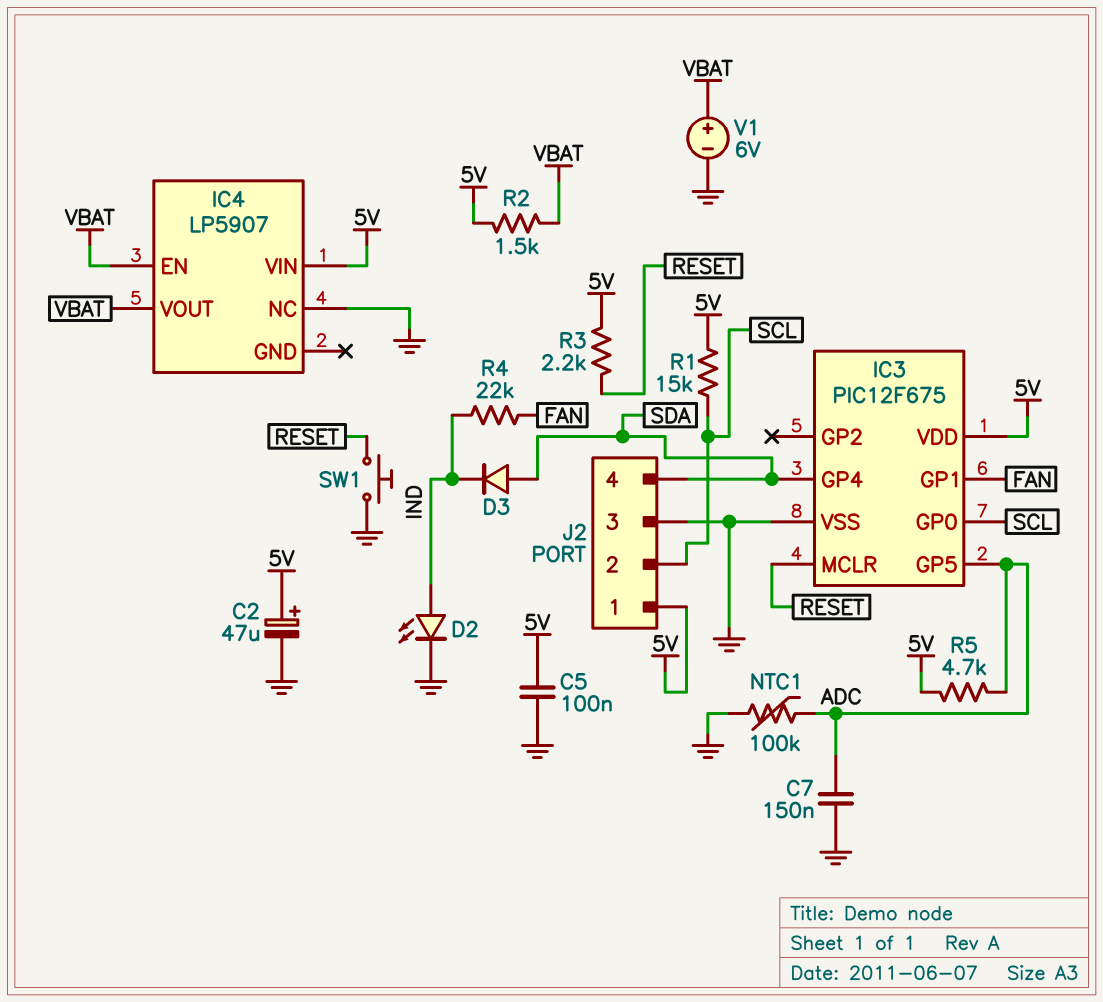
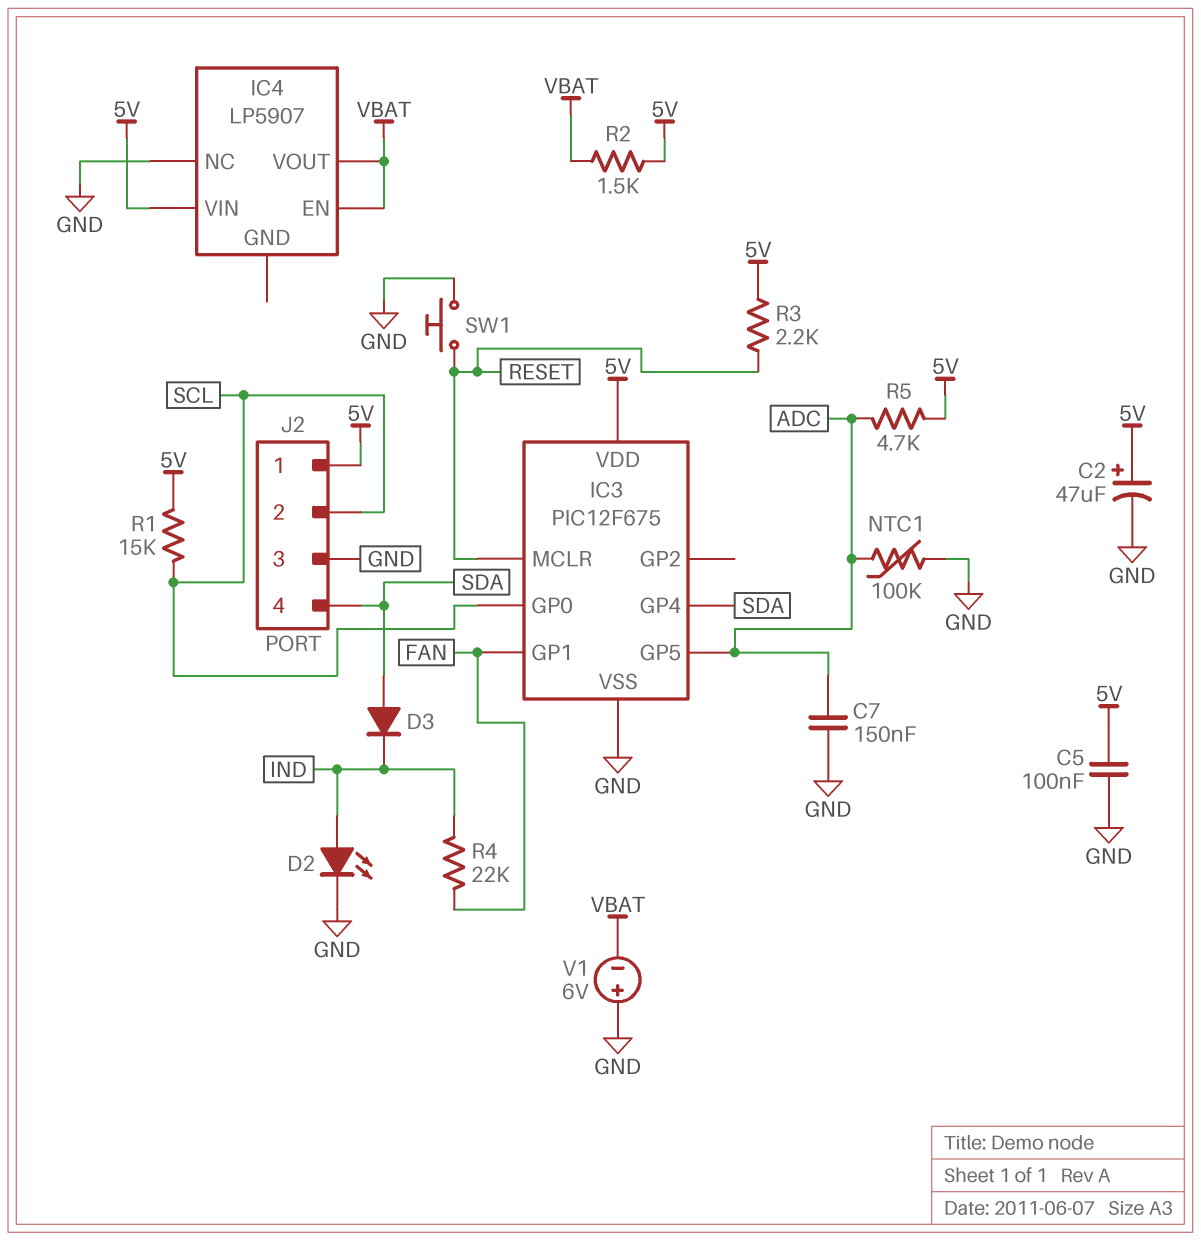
V1: 6V (plus VBAT, minus GND) -> 6V (plus GND, minus VBAT)

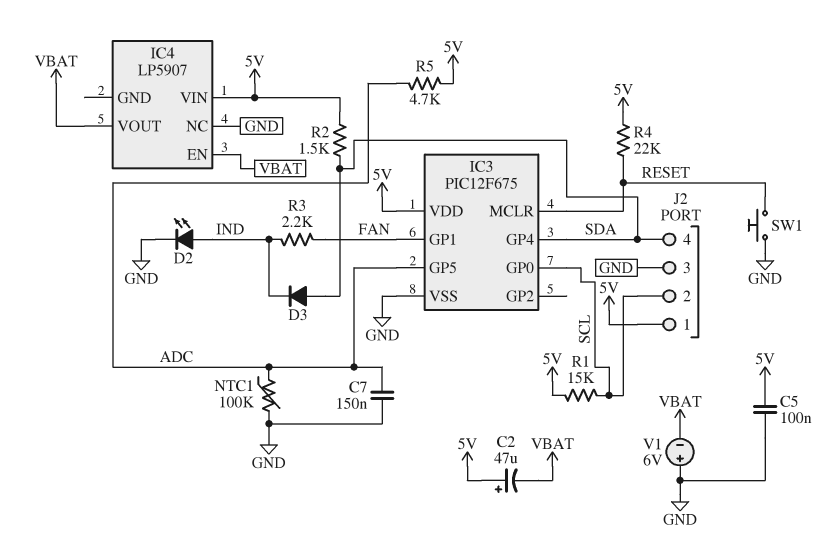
C2: 47uF (plus 5V, minus GND) -> 47uF (plus 5V, minus VBAT)
R2: 1.5k (5V, VBAT) -> 1.5k (5V, SDA)
R3: 2.2k (5V, RESET) -> 2.2k (FAN, IND)
R4: 22k (FAN, IND) -> 22k (5V, RESET)

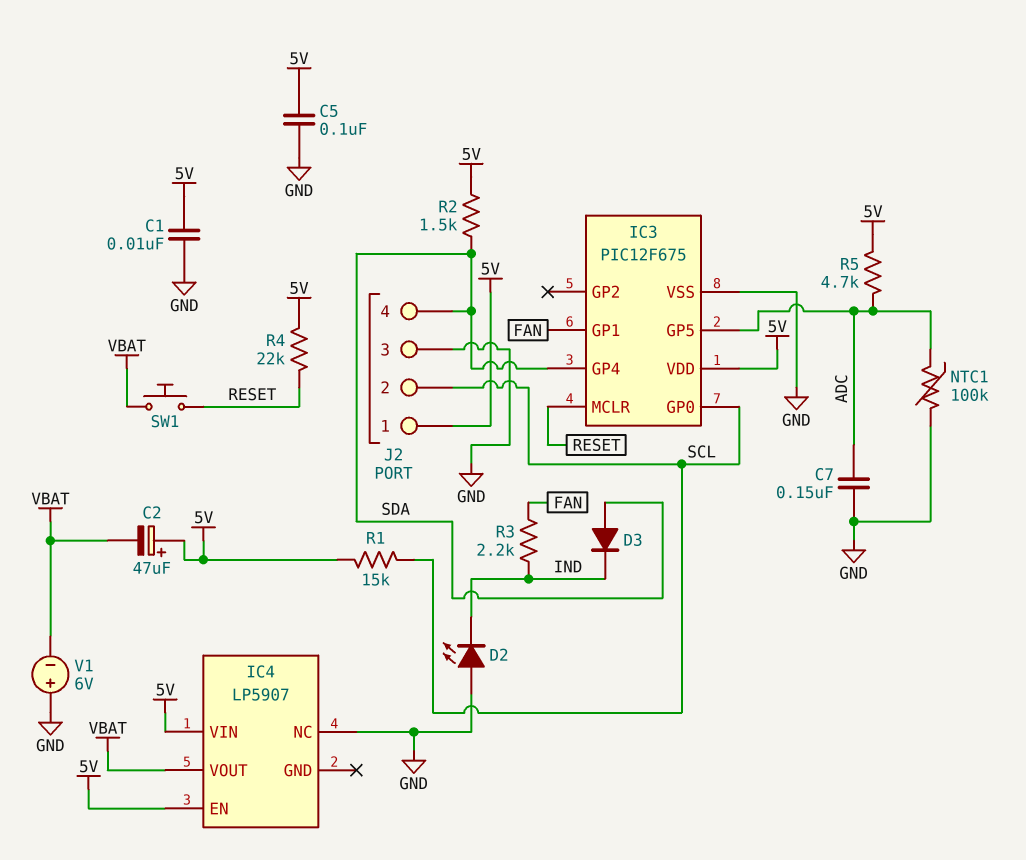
C1: none -> 10nF (5V, GND)
D2: LED (A IND, K GND) -> LED (A GND, K IND)
IC4 pin EN: VBAT -> 5V
SW1: button (GND, RESET) -> button (RESET, VBAT)

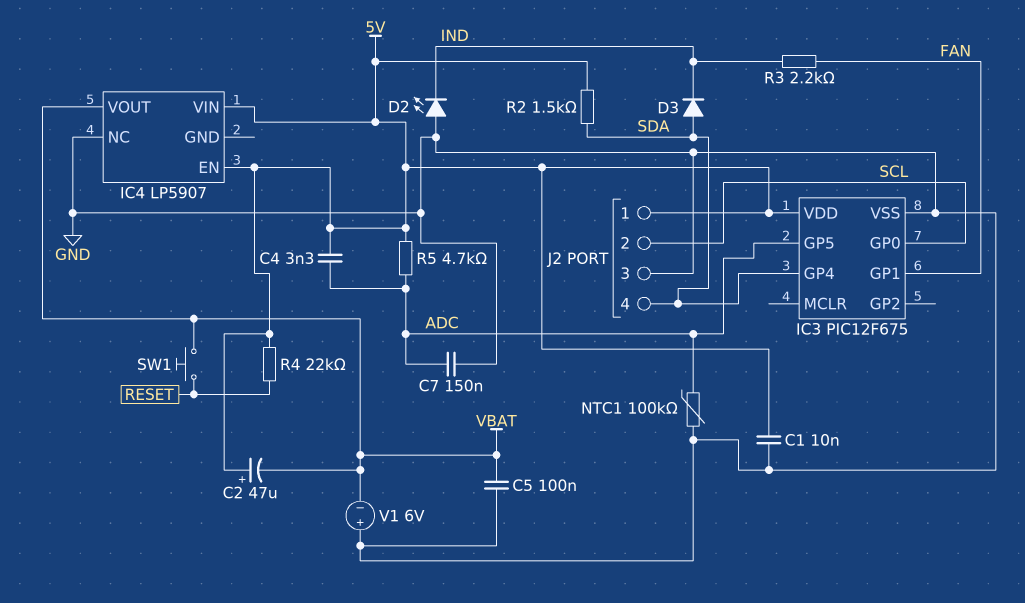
C4: none -> 3.3nF (5V, ADC)
C5: 100nF (5V, GND) -> 100nF (GND, VBAT)
IC3 pin MCLR: RESET -> none
R1: 15k (5V, SCL) -> none

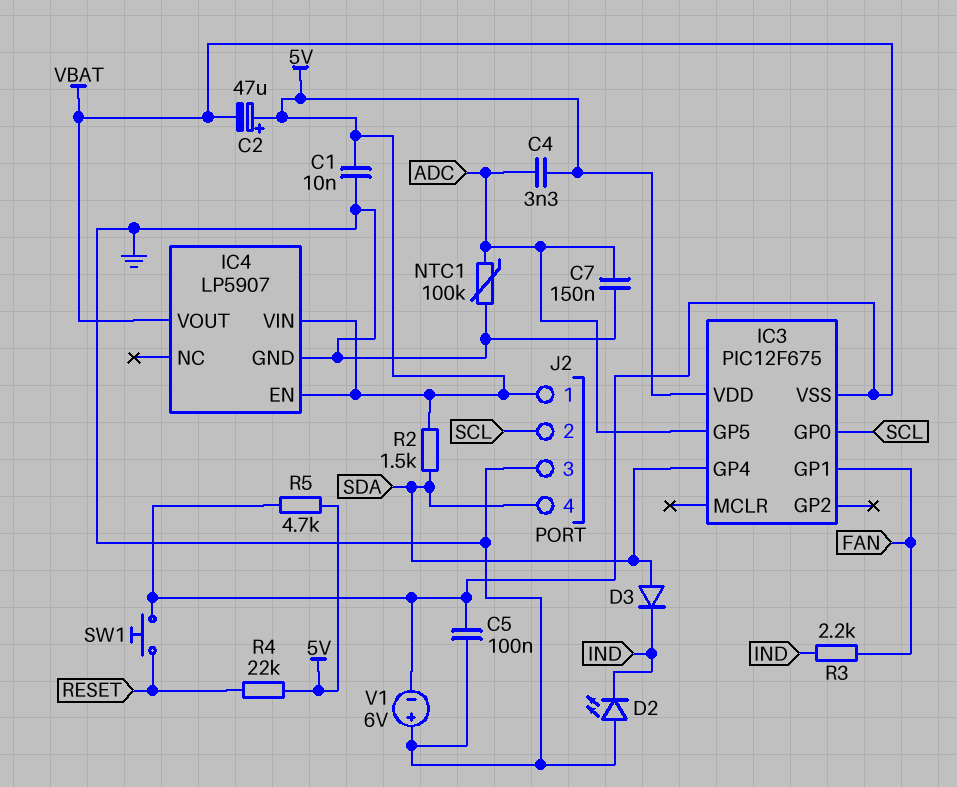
IC3 pin VSS: GND -> VBAT
IC4 pin GND: none -> GND
IC4 pin NC: GND -> none
R5: 4.7k (5V, ADC) -> 4.7k (5V, VBAT)

